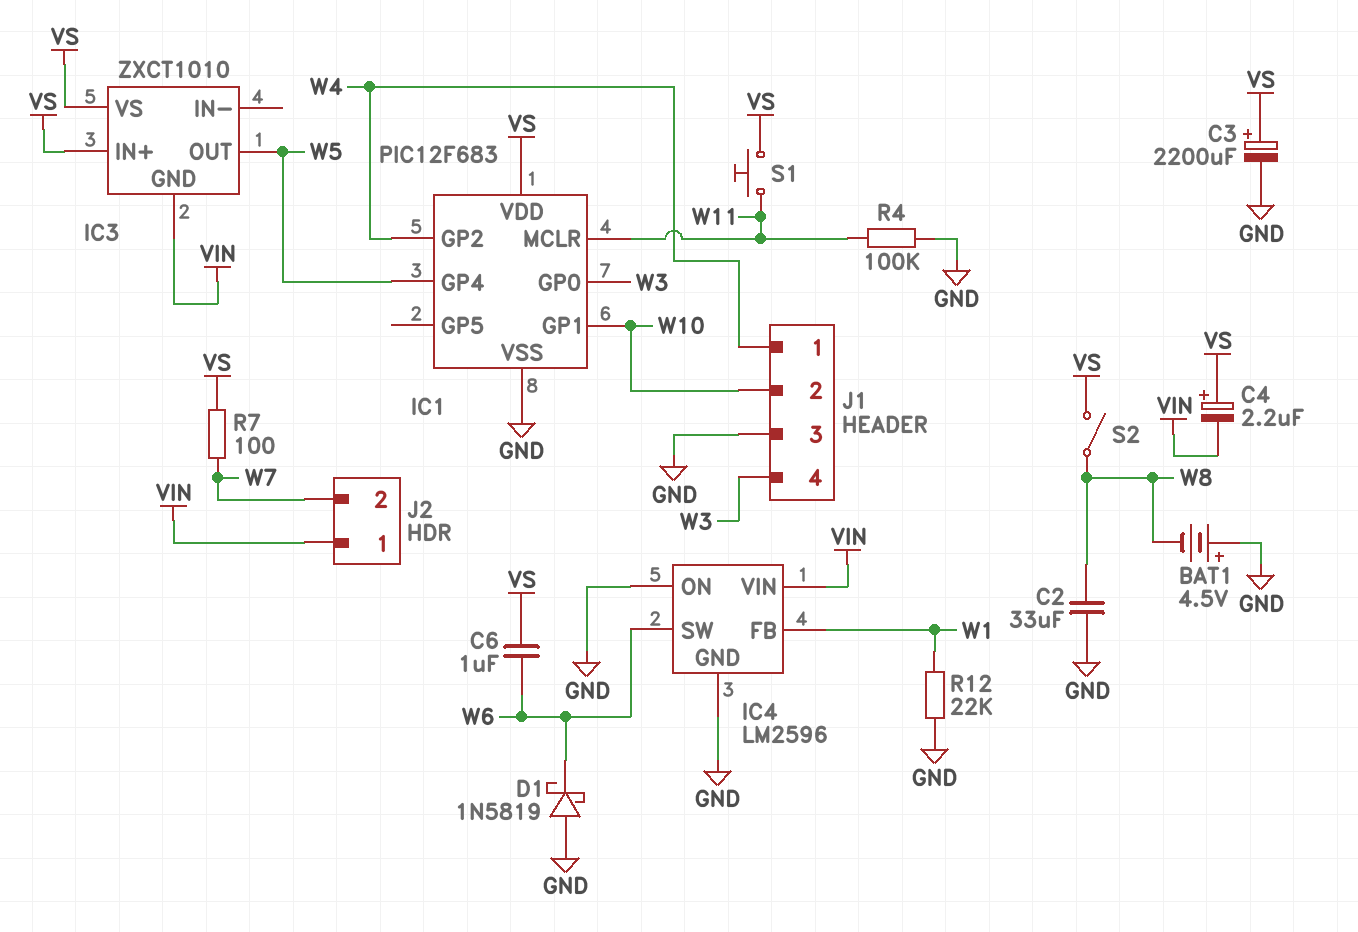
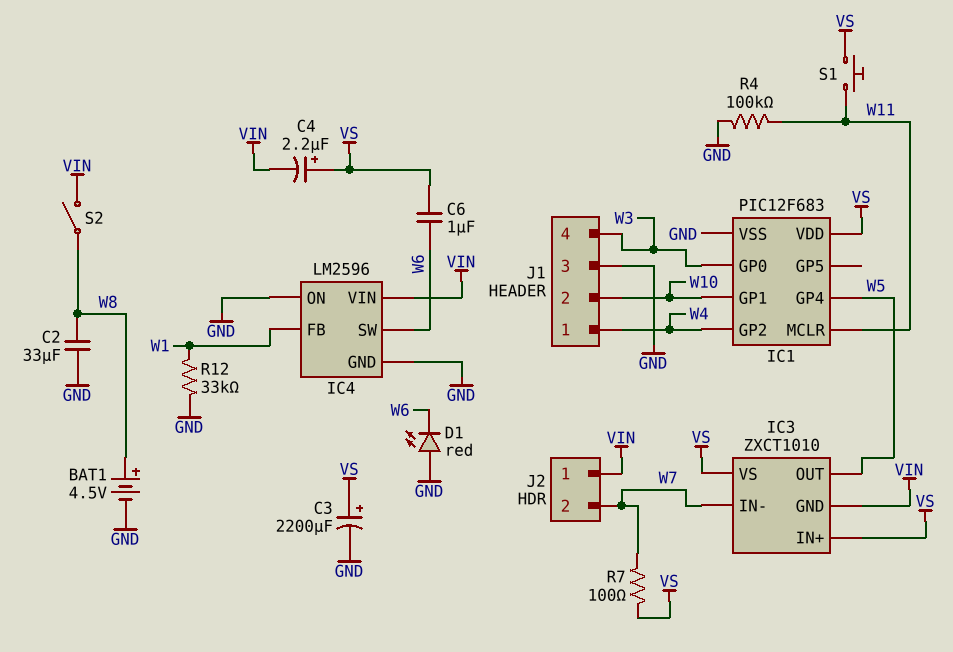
BAT1: 4.5V (plus GND, minus W8) -> 4.5V (plus W8, minus GND)
D1: schottky 1N5819 (A GND, K W6) -> LED red (A GND, K W6)
IC3 pin IN-: none -> W7
R12: 22k (GND, W1) -> 33k (GND, W1)
S2: switch (VS, W8) -> switch (VIN, W8)

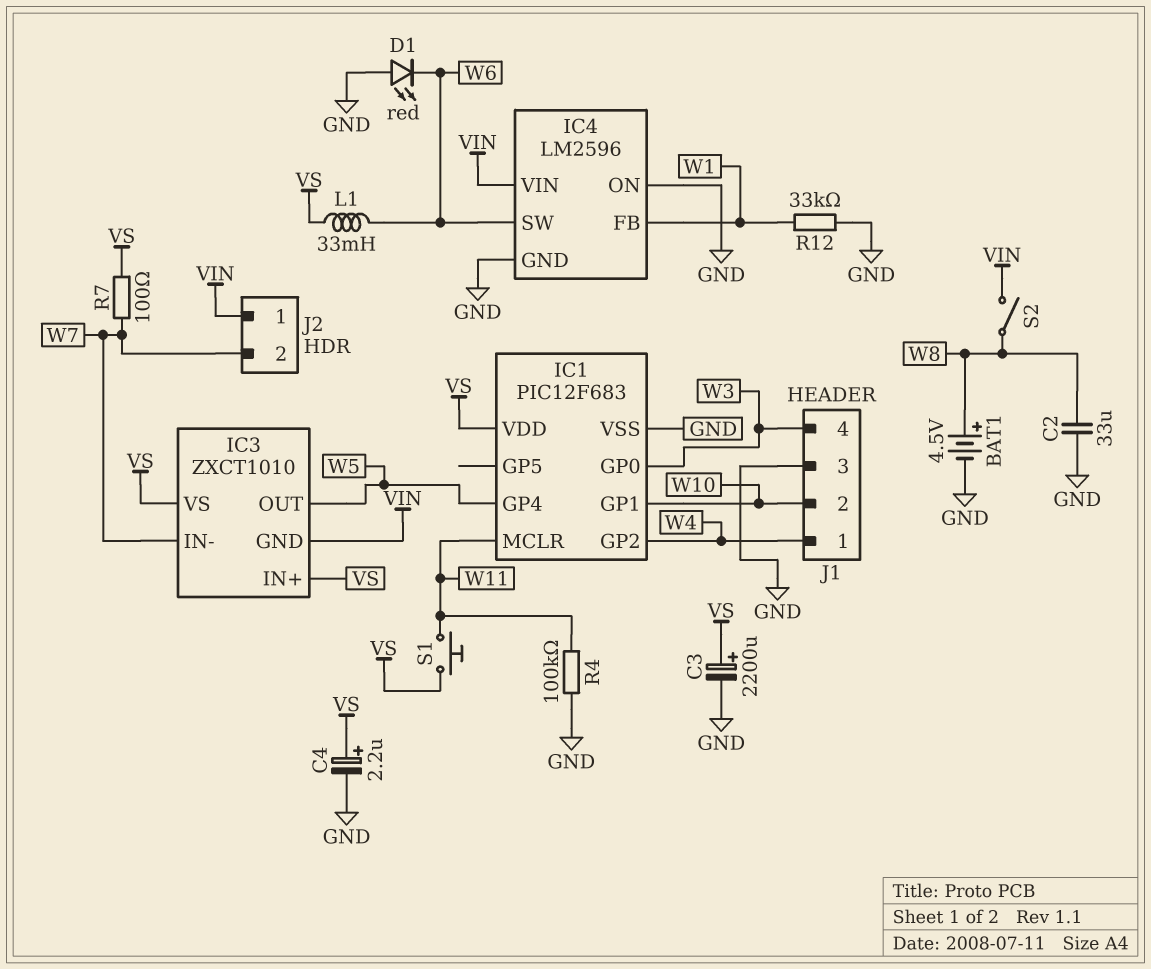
C4: 2.2uF (plus VS, minus VIN) -> 2.2uF (plus VS, minus GND)
C6: 1uF (VS, W6) -> none
L1: none -> 33mH (VS, W6)

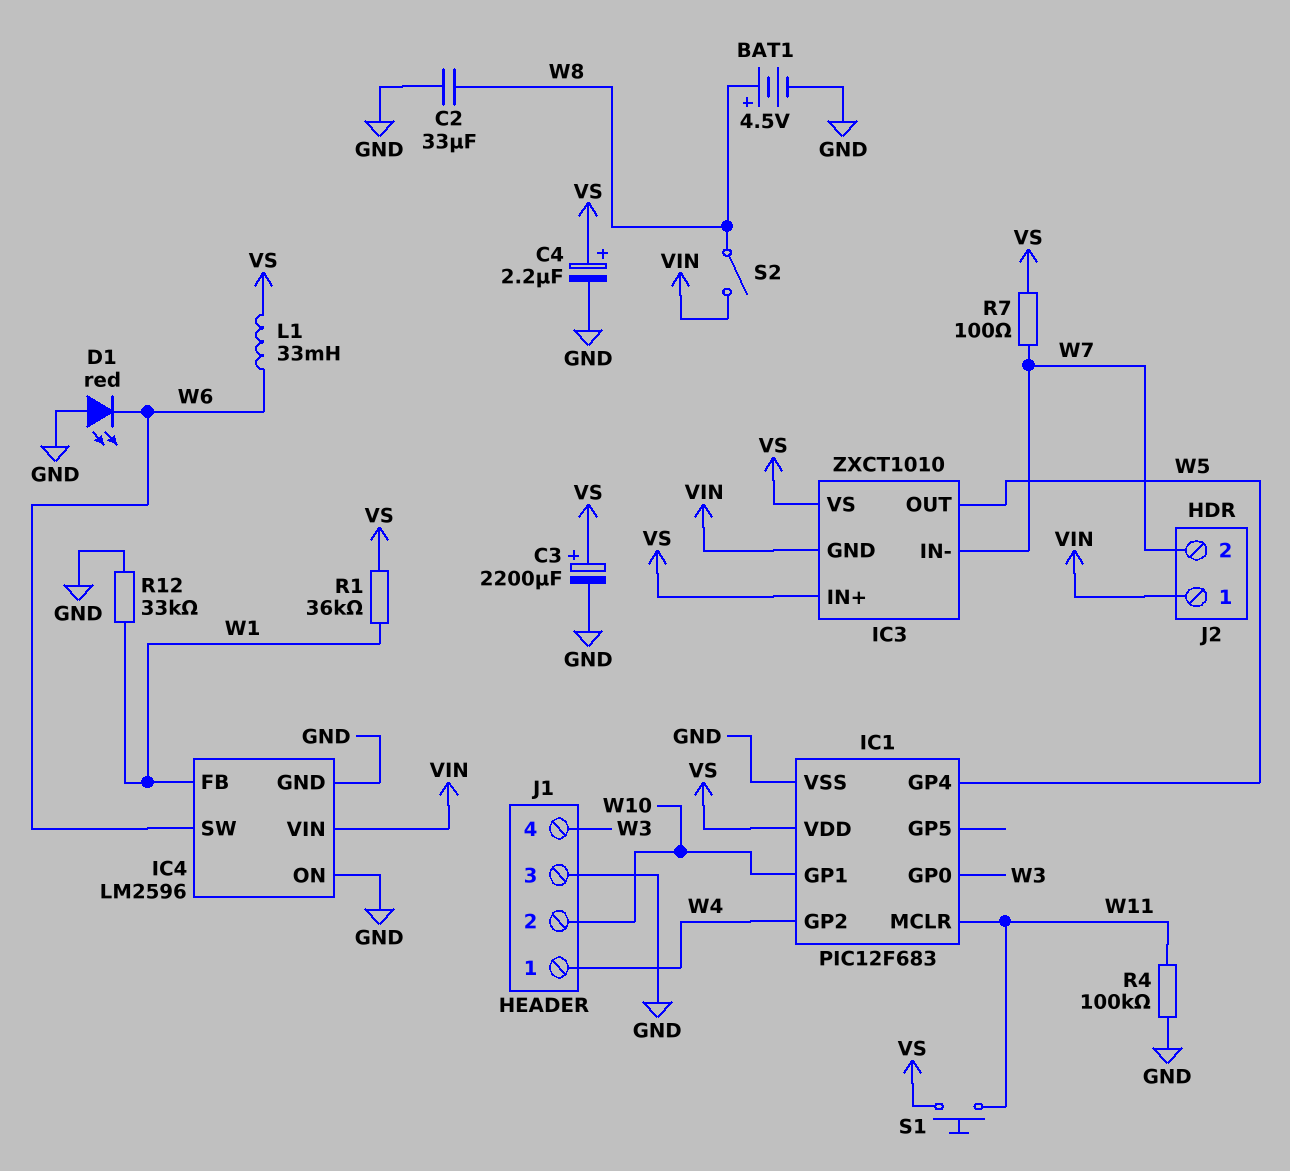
R1: none -> 36k (VS, W1)

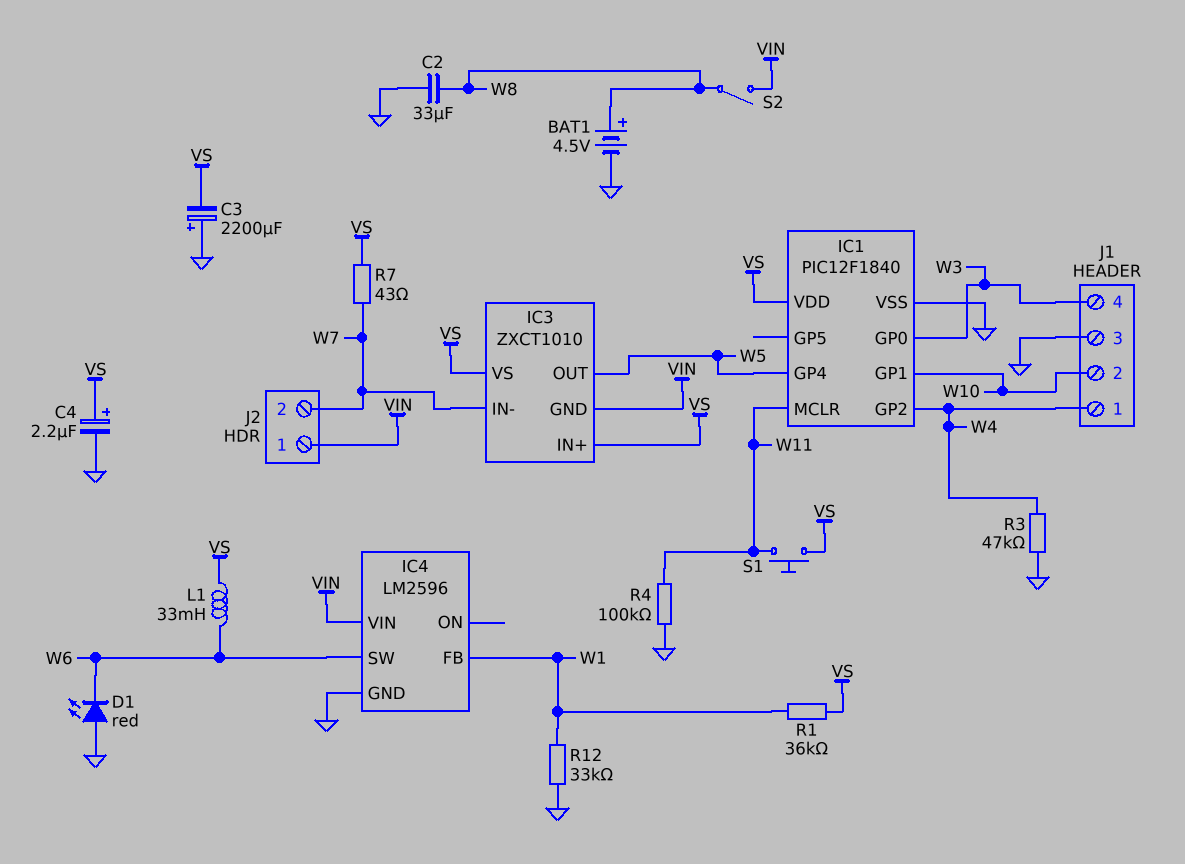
C3: 2200uF (plus VS, minus GND) -> 2200uF (plus GND, minus VS)
IC1: PIC12F683 -> PIC12F1840
IC4 pin ON: GND -> none
R3: none -> 47k (GND, W4)
R7: 100 (VS, W7) -> 43 (VS, W7)

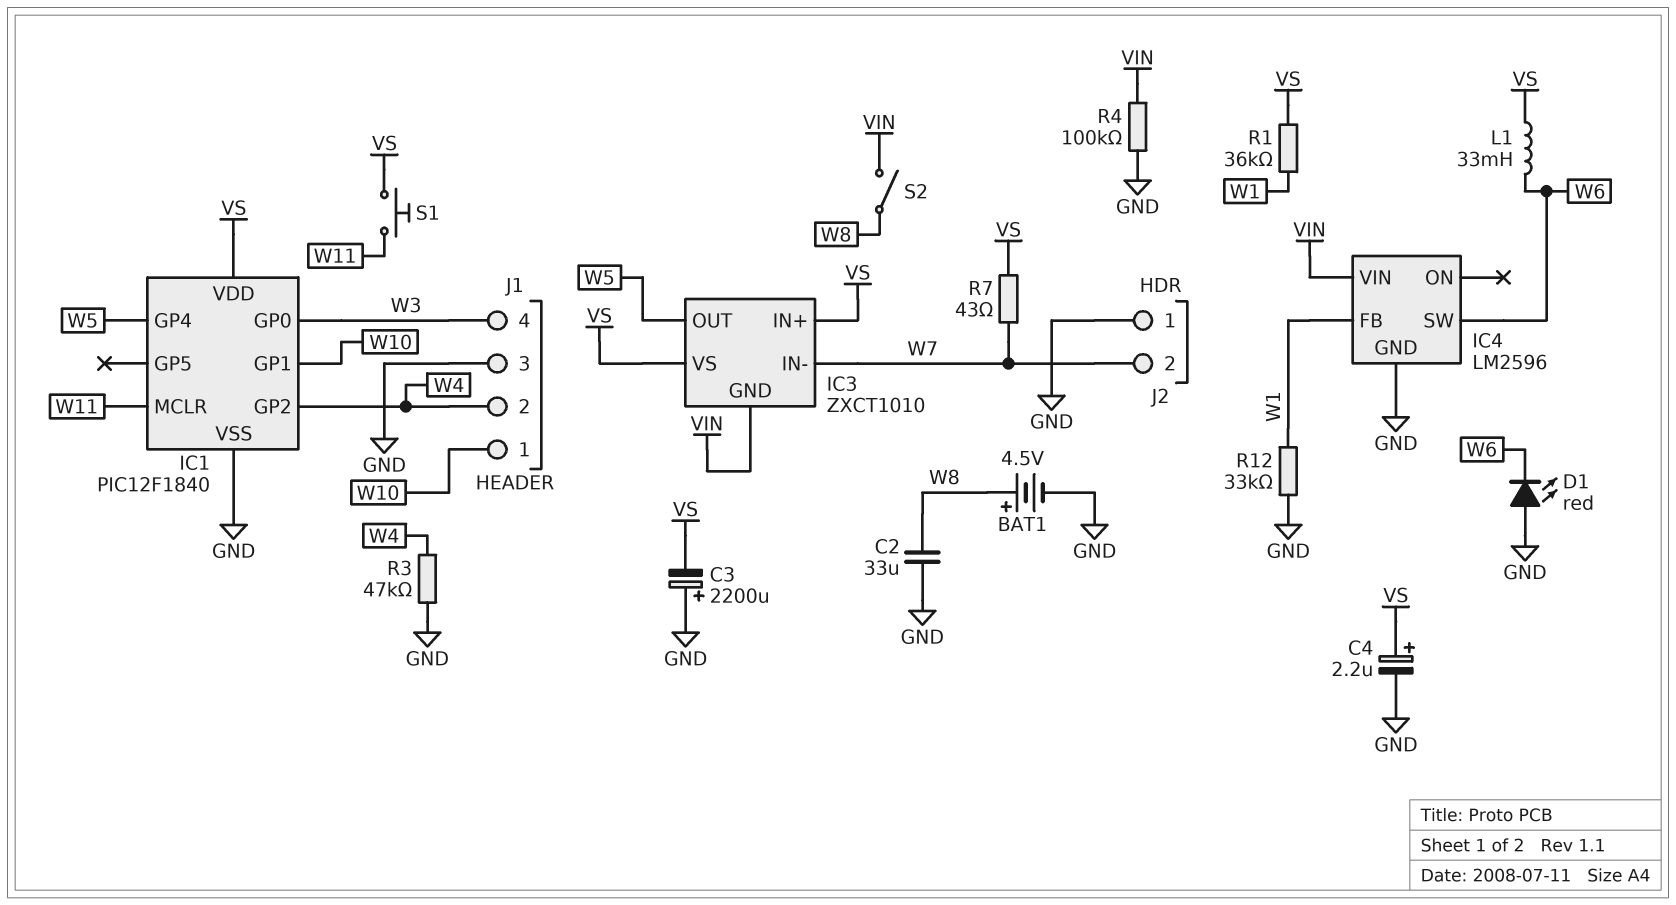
J1 pin 1: W4 -> W10
J1 pin 2: W10 -> W4
J2 pin 1: VIN -> GND
R4: 100k (GND, W11) -> 100k (GND, VIN)

